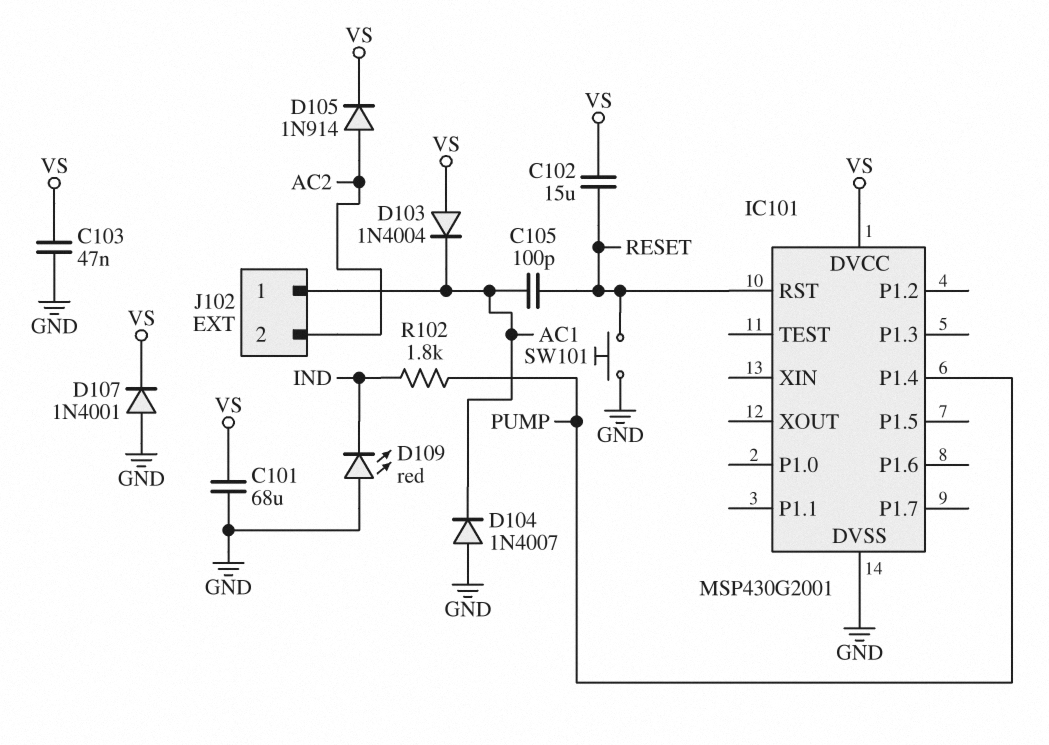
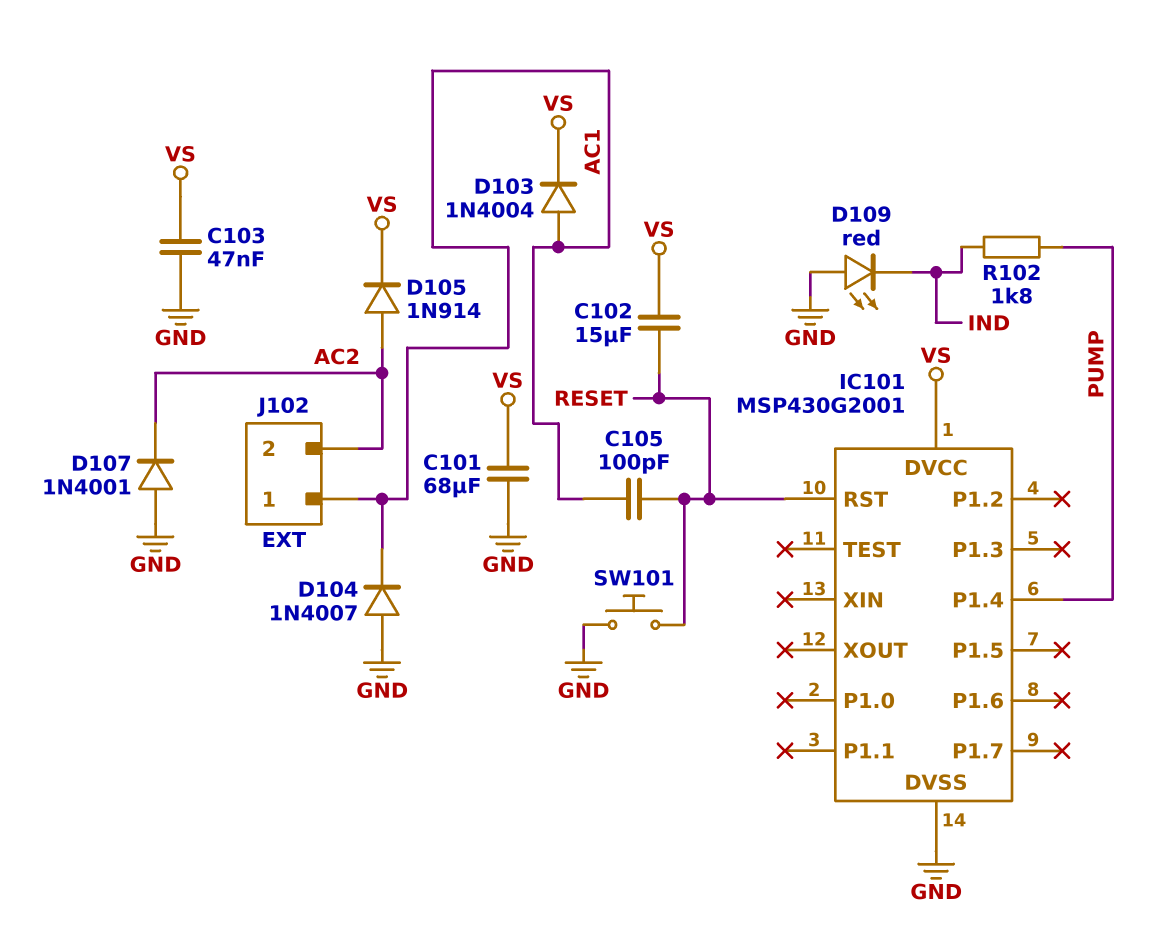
D103: diode 1N4004 (A VS, K AC1) -> diode 1N4004 (A AC1, K VS)
D107: diode 1N4001 (A GND, K VS) -> diode 1N4001 (A GND, K AC2)

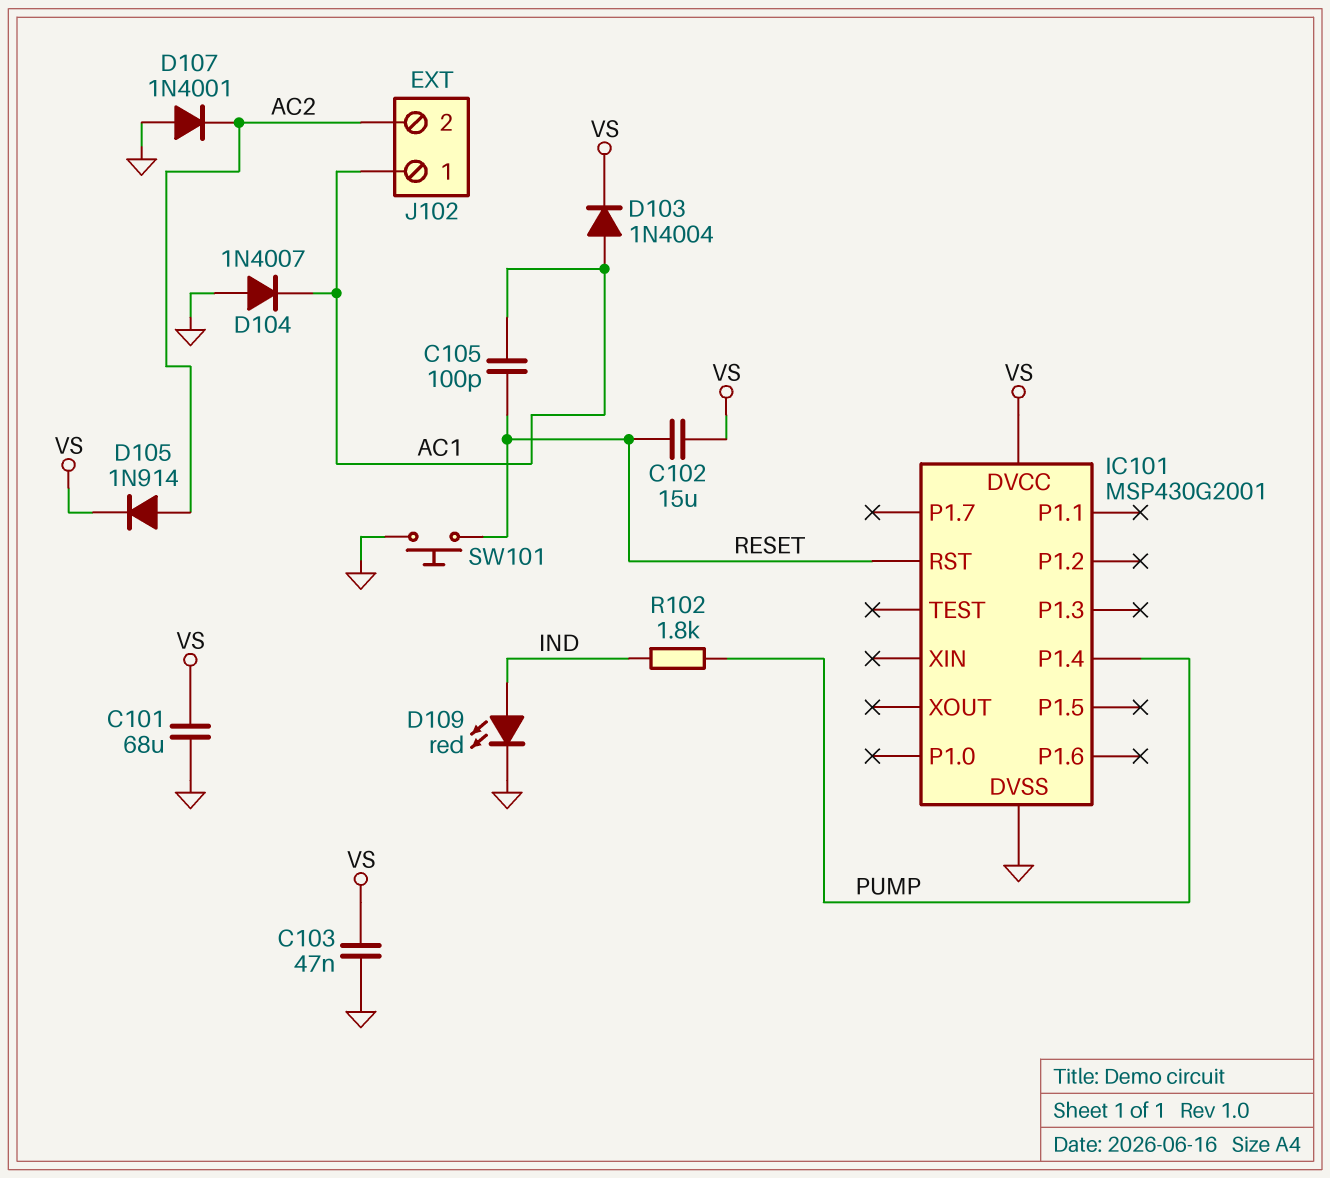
D109: LED red (A GND, K IND) -> LED red (A IND, K GND)

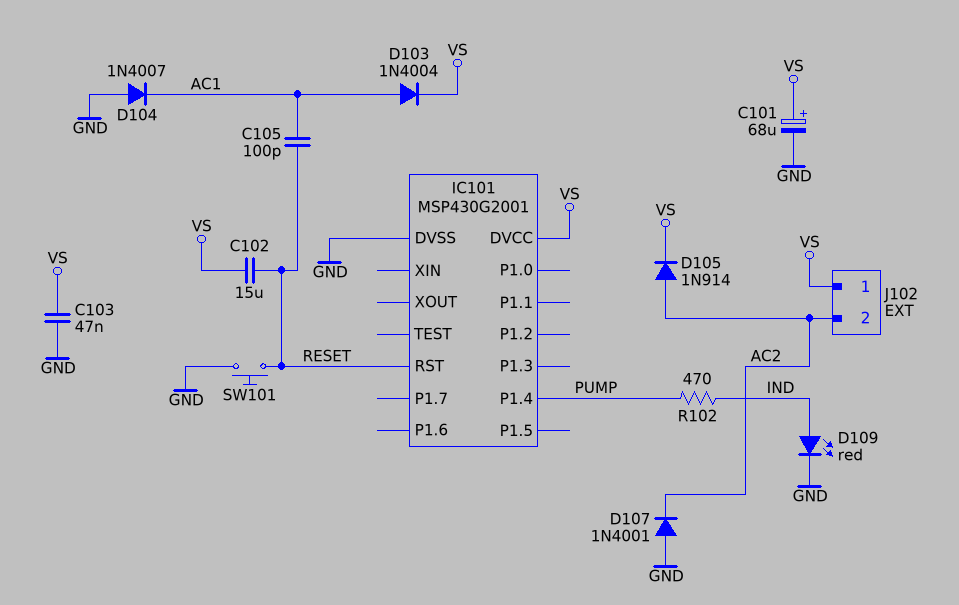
C101: 68uF (GND, VS) -> 68uF (plus VS, minus GND)
J102 pin 1: AC1 -> VS
R102: 1.8k (IND, PUMP) -> 470 (IND, PUMP)

